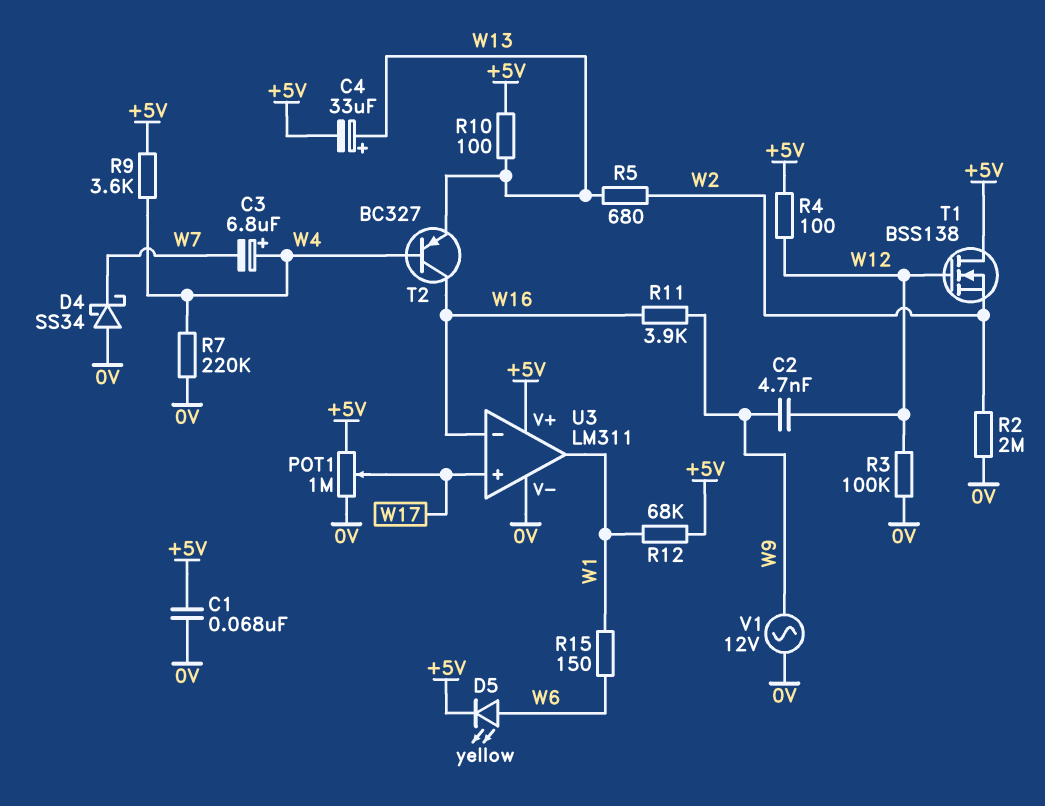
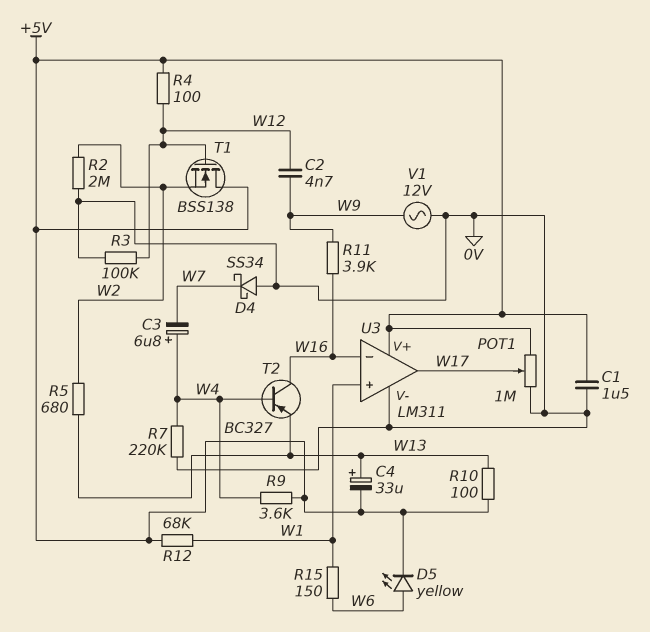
C1: 68nF (+5V, 0V) -> 1.5uF (+5V, 0V)
U3 pin in+: W17 -> W1
U3 pin out: W1 -> W17

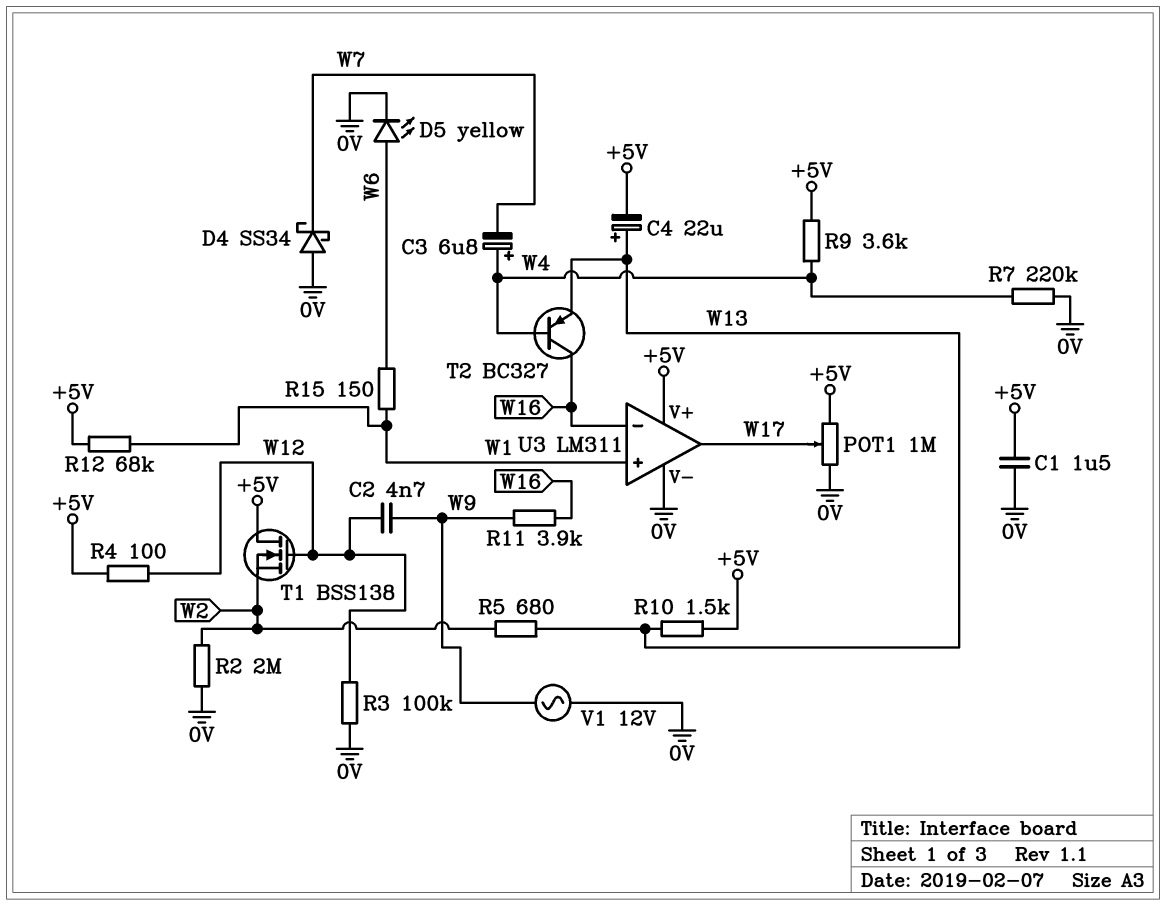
C4: 33uF (plus W13, minus +5V) -> 22uF (plus W13, minus +5V)
D5: LED yellow (A W6, K +5V) -> LED yellow (A W6, K 0V)
R10: 100 (+5V, W13) -> 1.5k (+5V, W13)

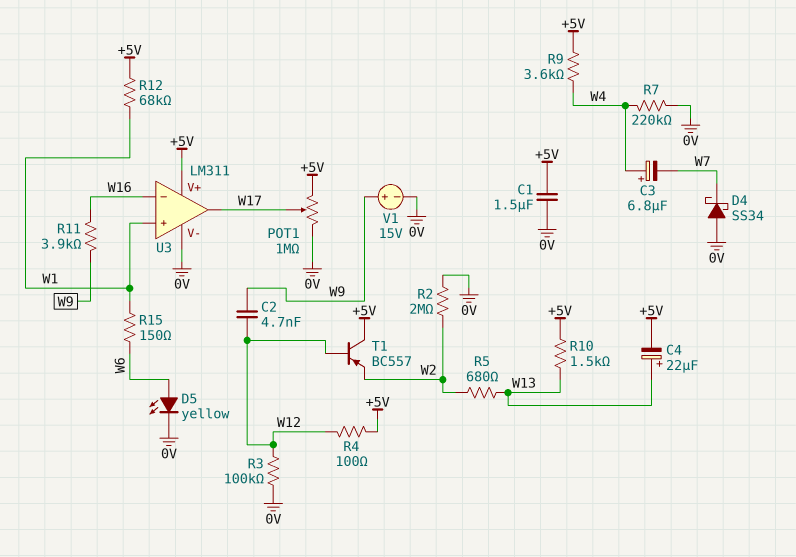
T1: NMOS BSS138 (G W12, D +5V, S W2) -> PNP BC557 (B W12, C +5V, E W2)
T2: PNP BC327 (B W4, C W16, E W13) -> none
V1: AC 12V (0V, W9) -> 15V (plus W9, minus 0V)

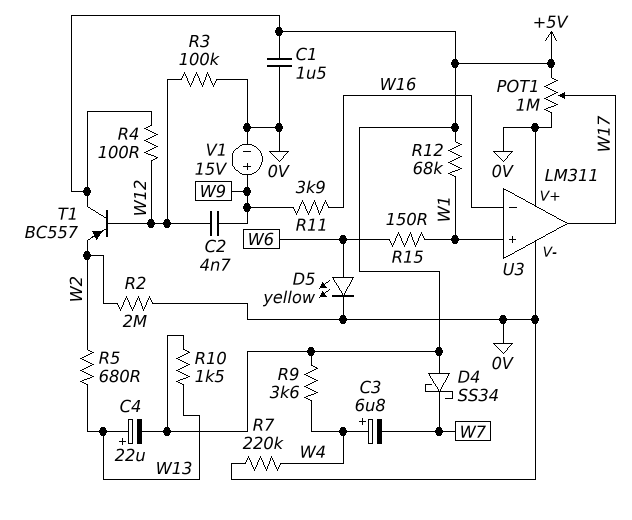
D4: schottky SS34 (A 0V, K W7) -> schottky SS34 (A +5V, K W7)
U3 pin V+: +5V -> 0V

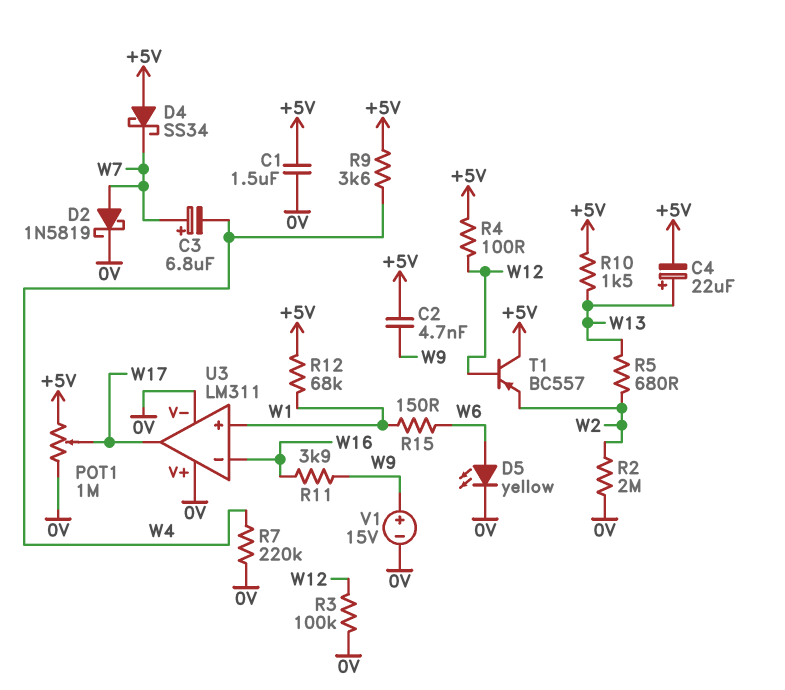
C2: 4.7nF (W9, W12) -> 4.7nF (+5V, W9)
C3: 6.8uF (plus W4, minus W7) -> 6.8uF (plus W7, minus W4)
D2: none -> schottky 1N5819 (A W7, K 0V)

